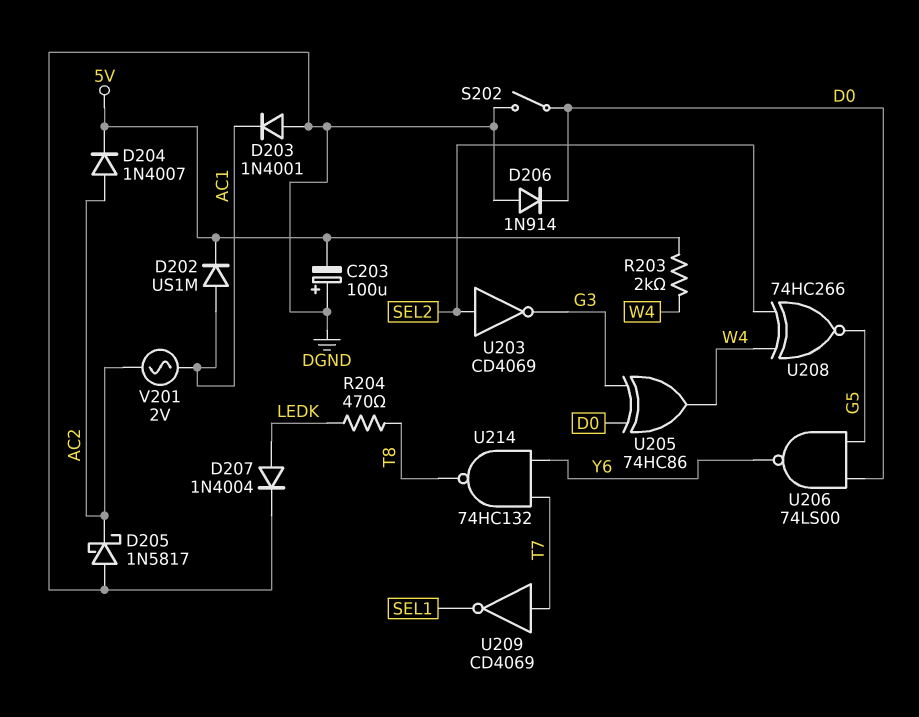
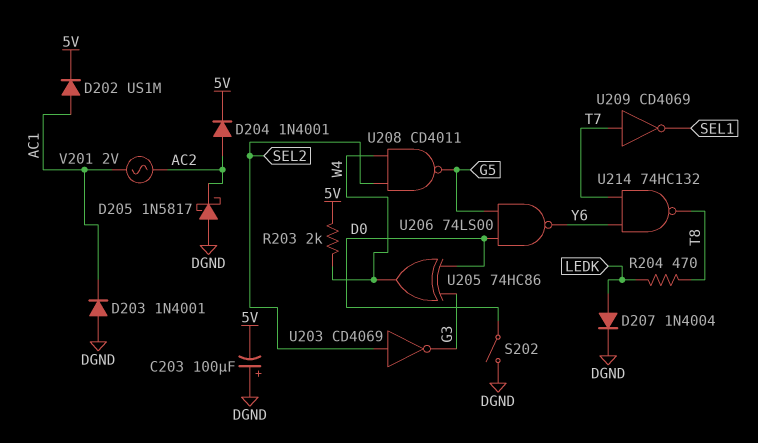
D204: diode 1N4007 (A AC2, K 5V) -> diode 1N4001 (A AC2, K 5V)
D206: diode 1N914 (A DGND, K D0) -> none
U208: XNOR 74HC266 (in SEL2, in W4, out G5) -> NAND CD4011 (in SEL2, in W4, out G5)

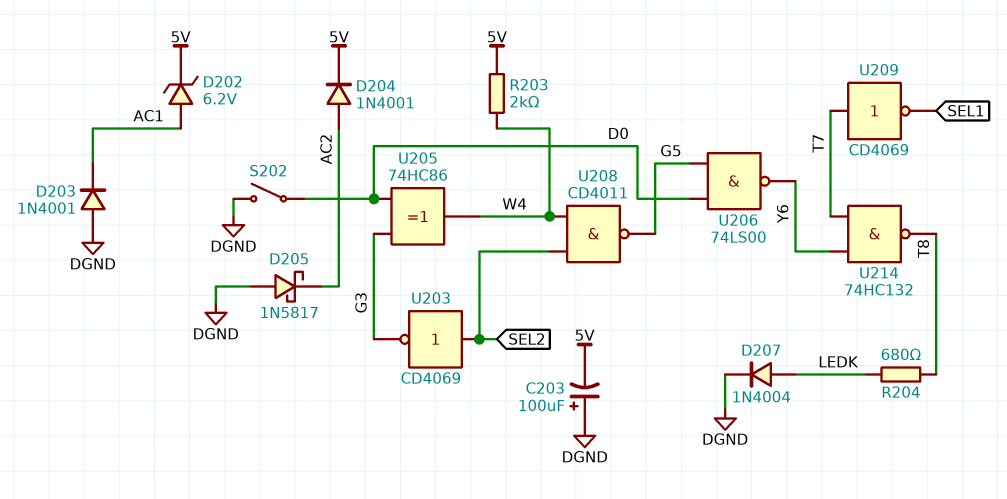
D202: diode US1M (A AC1, K 5V) -> zener 6.2V (A AC1, K 5V)
R204: 470 (LEDK, T8) -> 680 (LEDK, T8)
V201: AC 2V (AC1, AC2) -> none

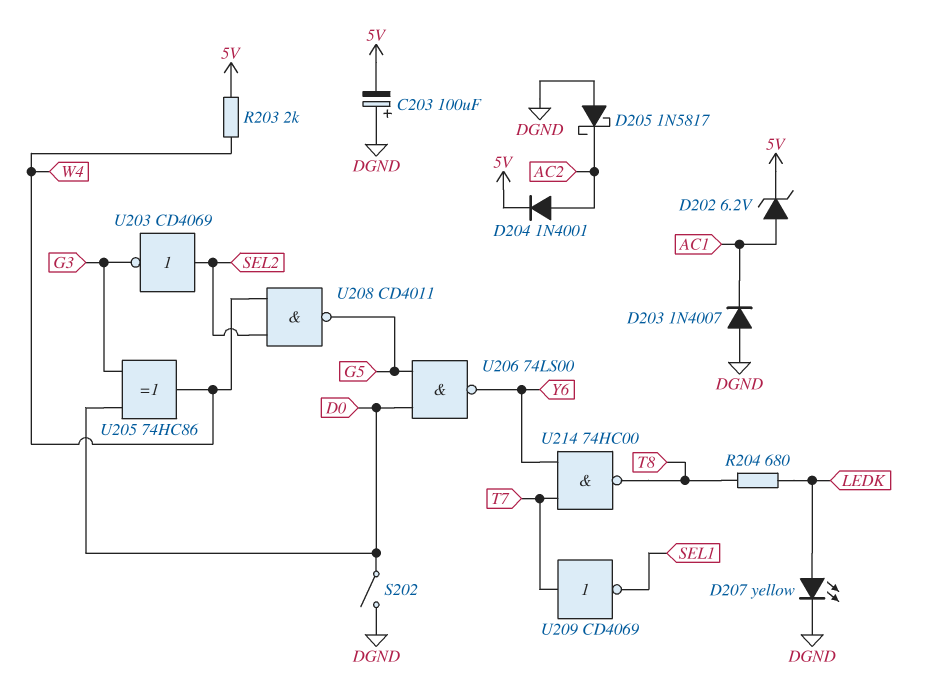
D203: diode 1N4001 (A DGND, K AC1) -> diode 1N4007 (A DGND, K AC1)
D207: diode 1N4004 (A LEDK, K DGND) -> LED yellow (A LEDK, K DGND)
U214: NAND 74HC132 (in T7, in Y6, out T8) -> NAND 74HC00 (in T7, in Y6, out T8)

